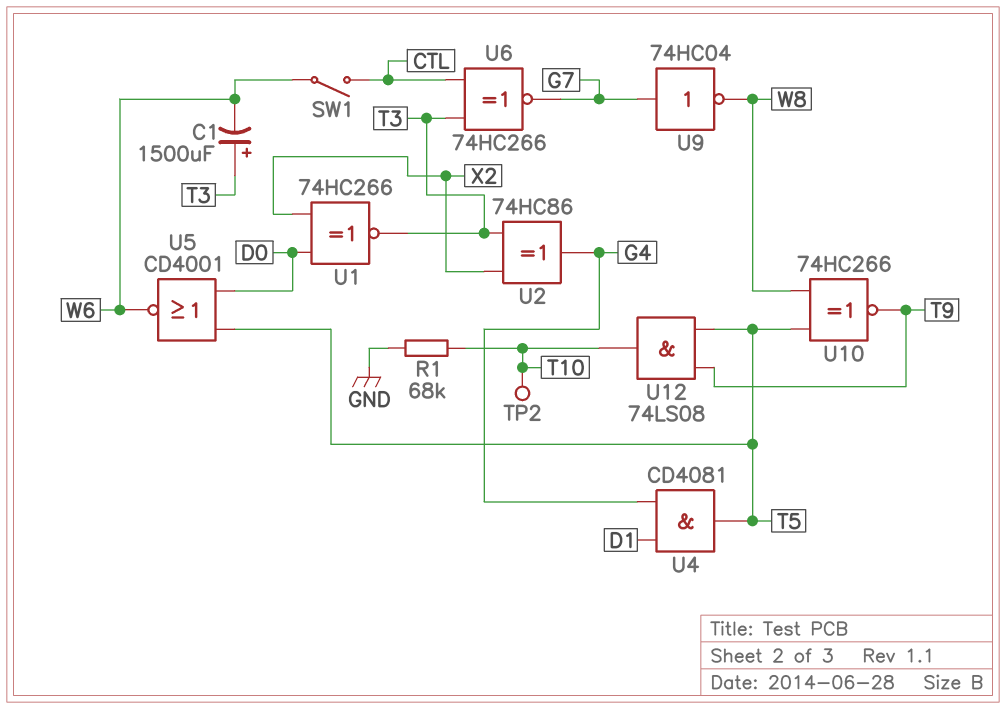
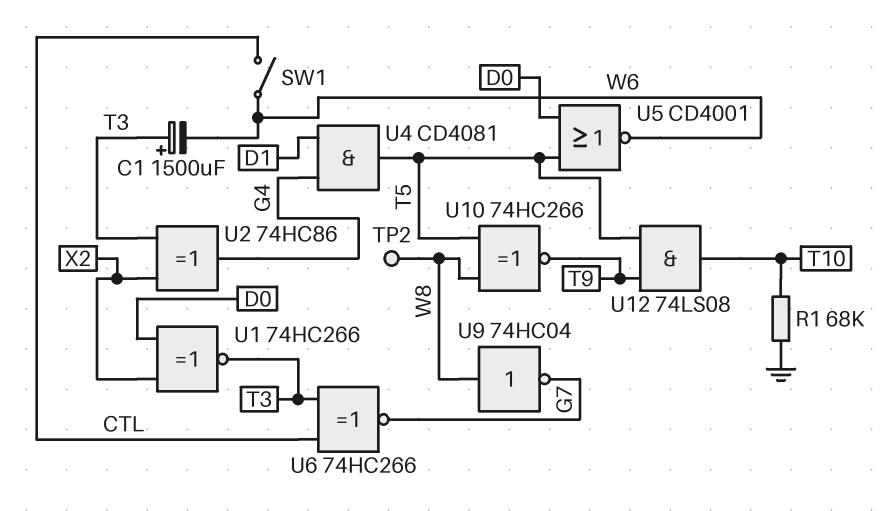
TP2: test point (T10) -> test point (W8)
U9: NOT 74HC04 (in G7, out W8) -> NOT 74HC04 (in W8, out G7)

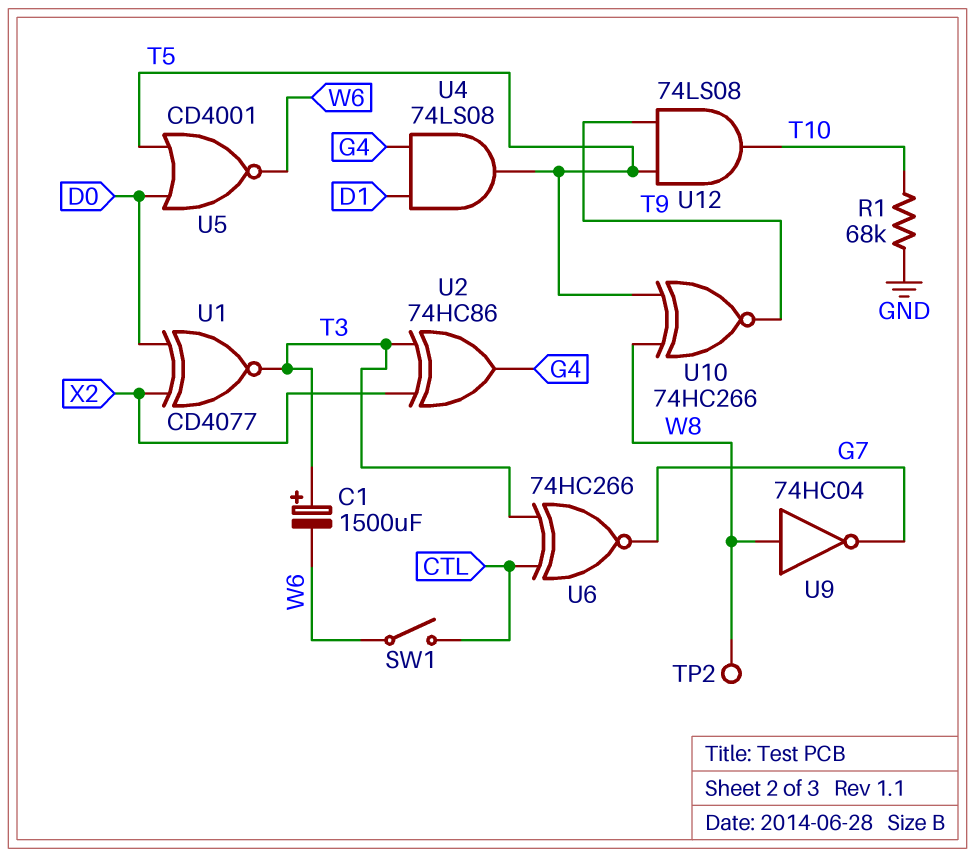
U1: XNOR 74HC266 (in D0, in X2, out T3) -> XNOR CD4077 (in D0, in X2, out T3)
U4: AND CD4081 (in D1, in G4, out T5) -> AND 74LS08 (in D1, in G4, out T5)

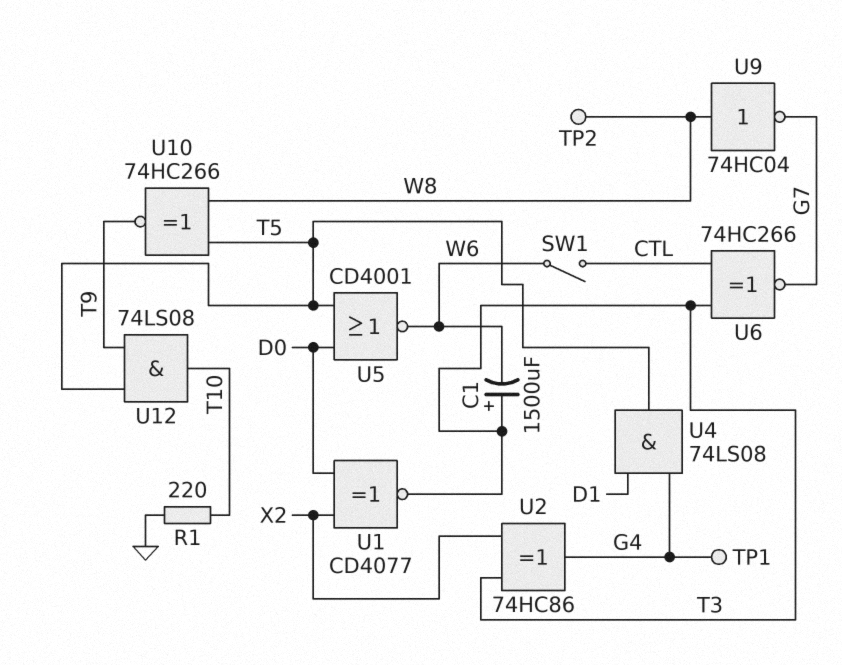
R1: 68k (GND, T10) -> 220 (GND, T10)
TP1: none -> test point (G4)

